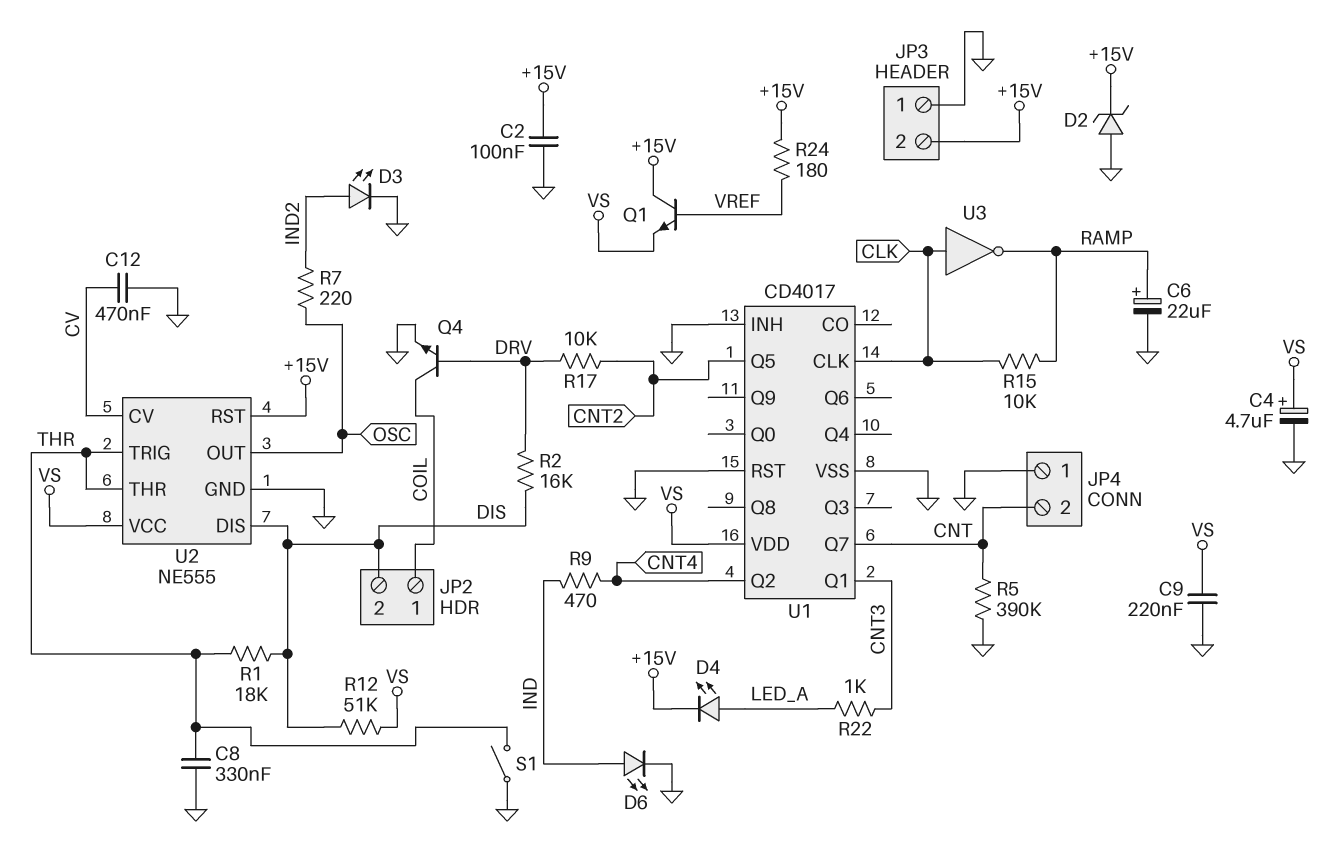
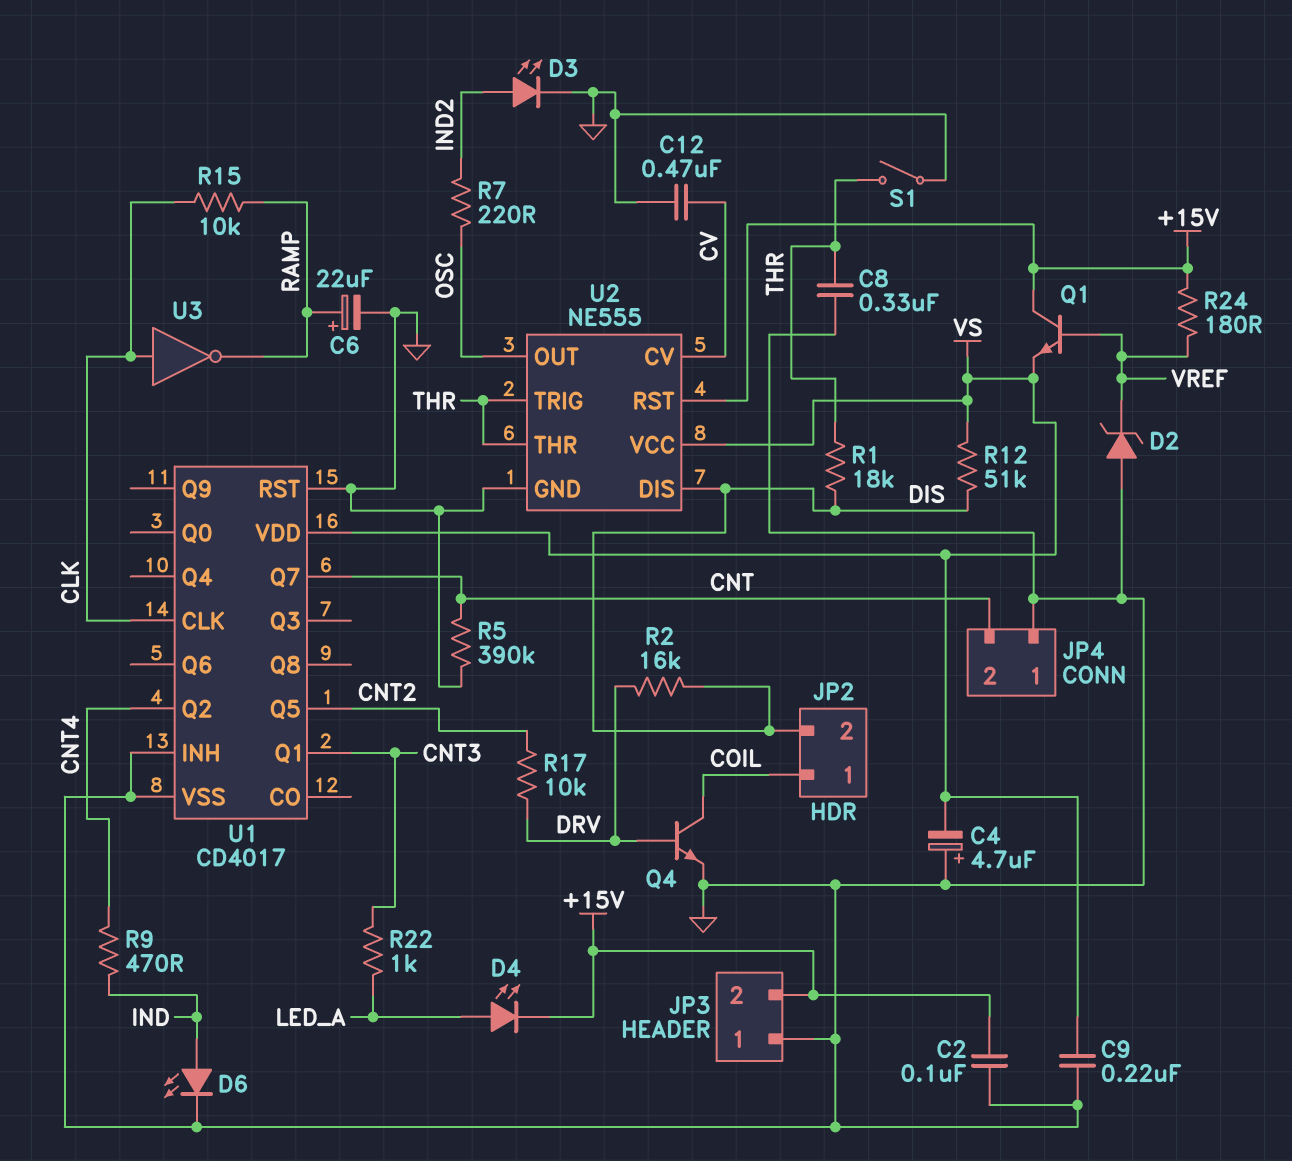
C4: 4.7uF (plus VS, minus GND) -> 4.7uF (plus GND, minus VS)
D2: zener (A GND, K +15V) -> zener (A GND, K VREF)

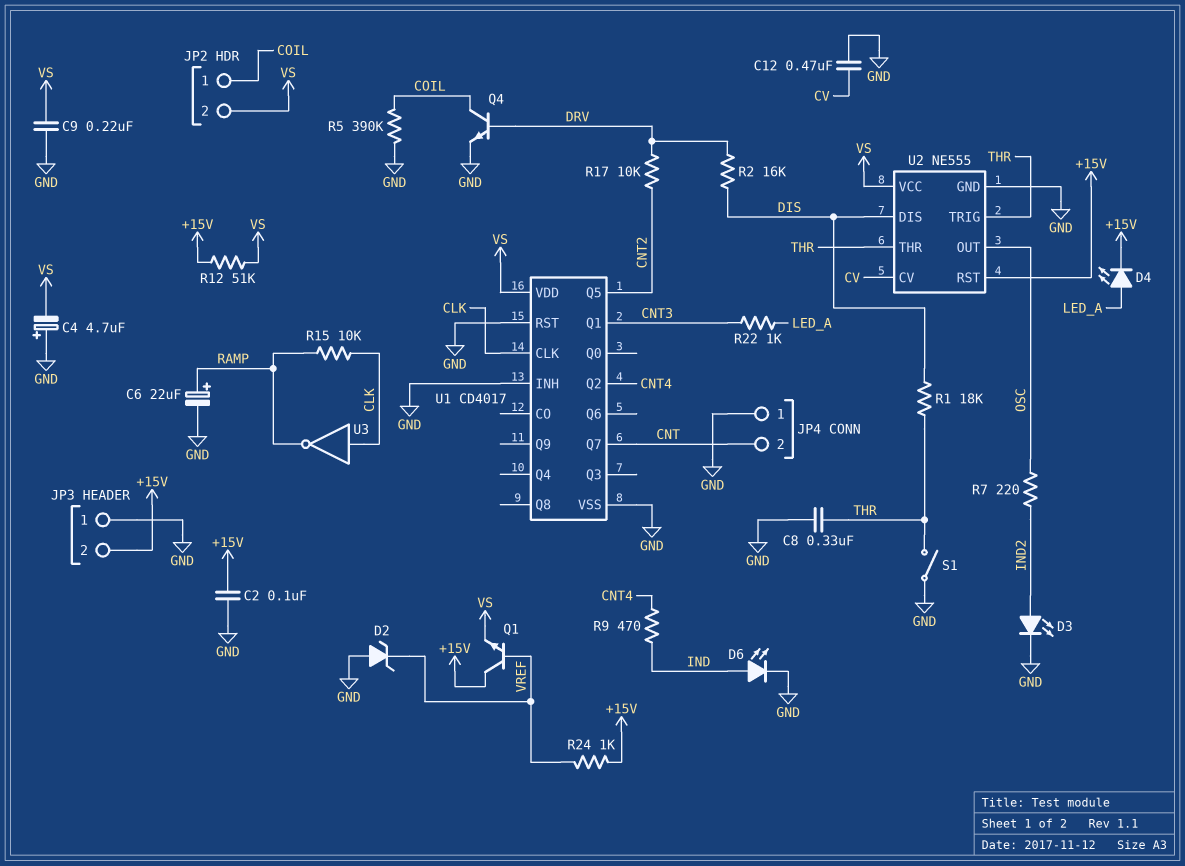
JP2 pin 2: DIS -> VS
R5: 390k (CNT, GND) -> 390k (COIL, GND)
R12: 51k (DIS, VS) -> 51k (+15V, VS)
R24: 180 (+15V, VREF) -> 1k (+15V, VREF)

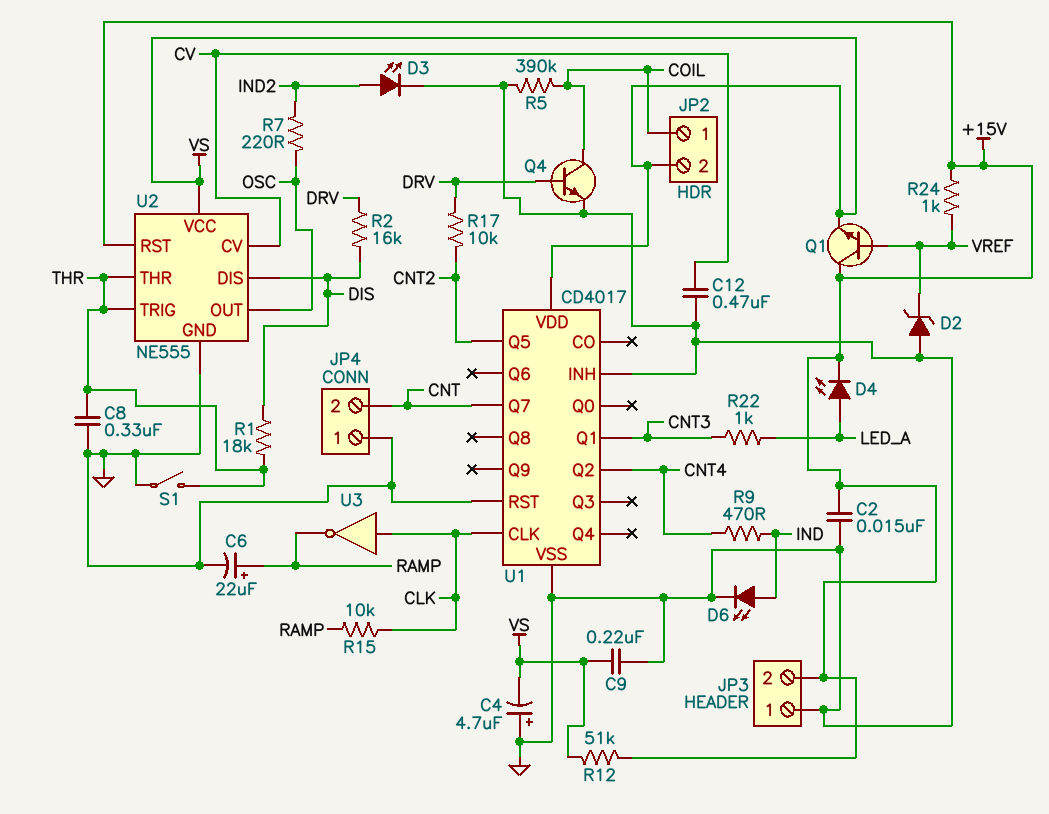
C2: 100nF (+15V, GND) -> 15nF (+15V, GND)

